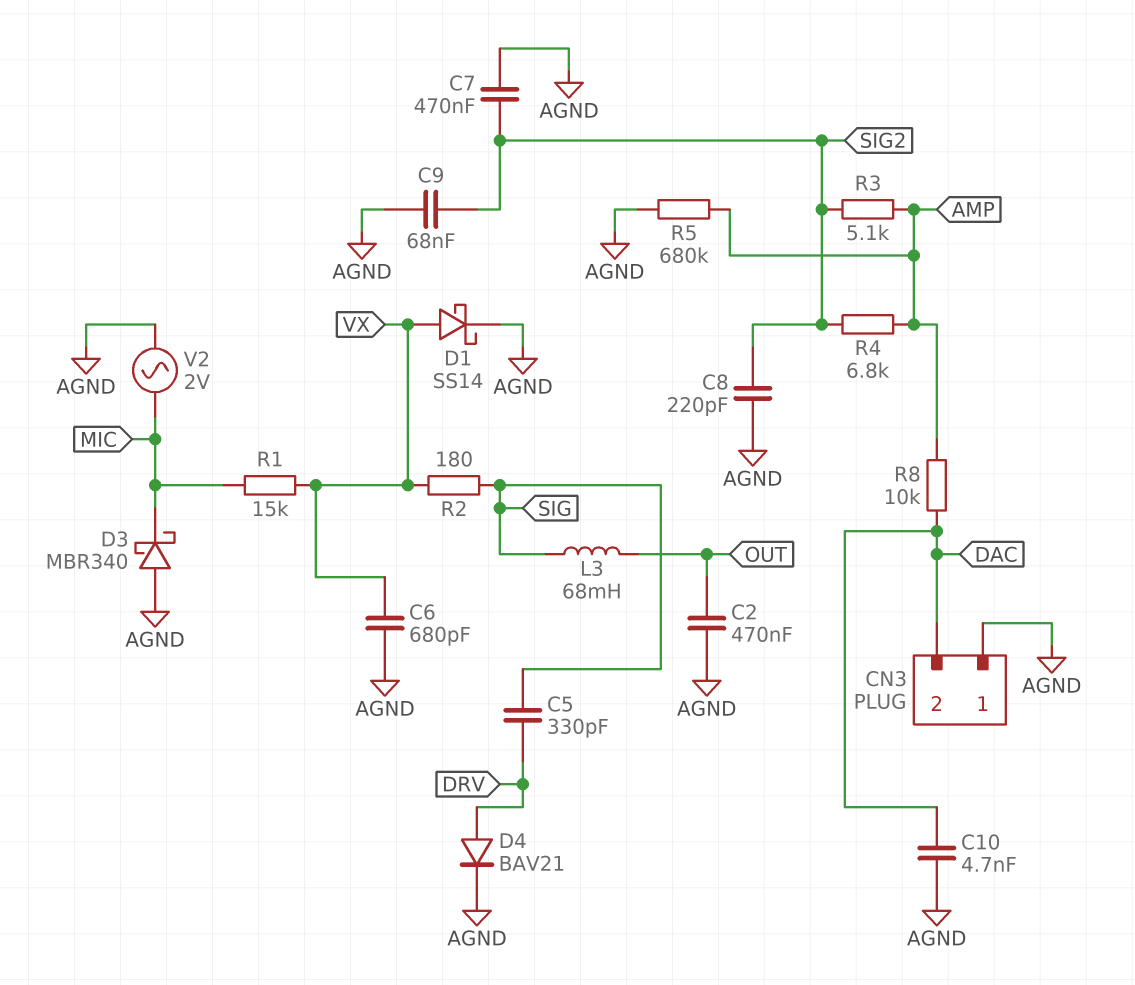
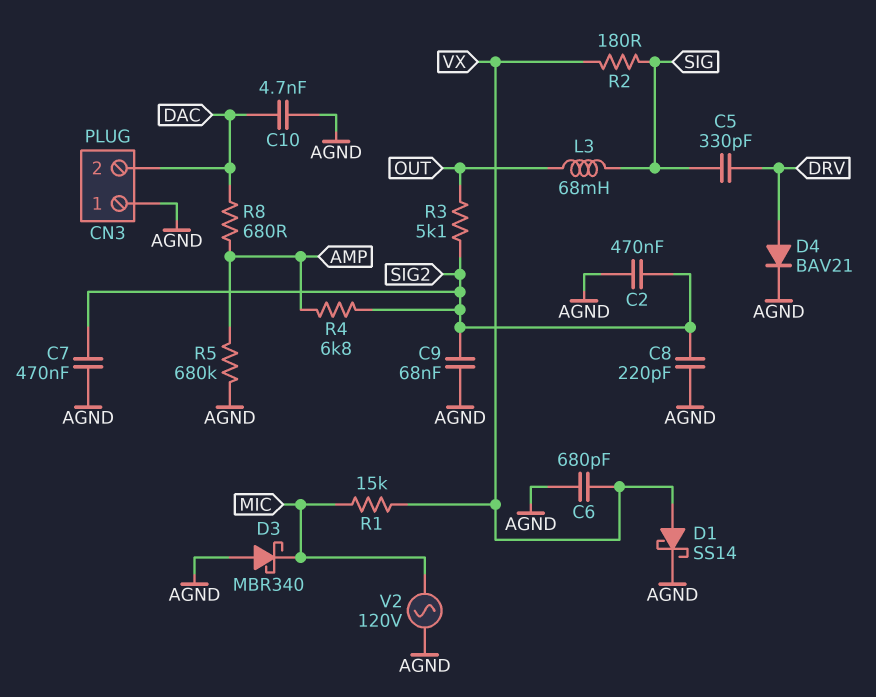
C2: 470nF (AGND, OUT) -> 470nF (AGND, SIG2)
R3: 5.1k (AMP, SIG2) -> 5.1k (OUT, SIG2)
R8: 10k (AMP, DAC) -> 680 (AMP, DAC)
V2: AC 2V (AGND, MIC) -> AC 120V (AGND, MIC)

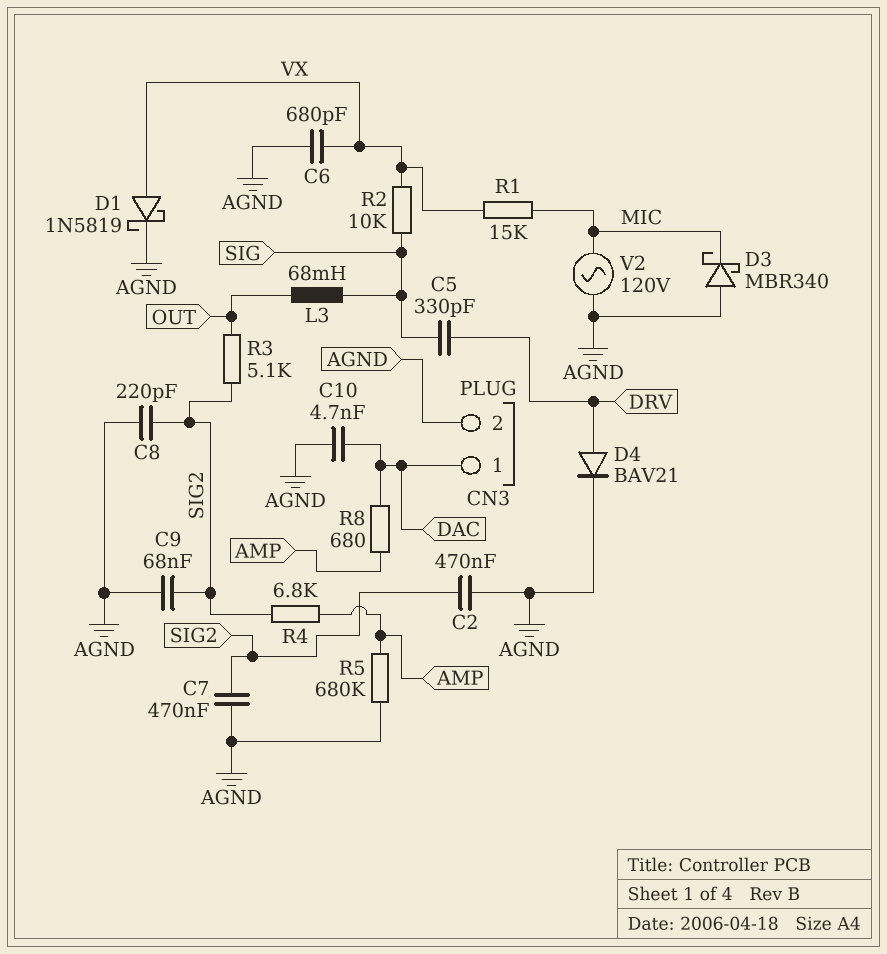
CN3 pin 1: AGND -> DAC
CN3 pin 2: DAC -> AGND
D1: schottky SS14 (A VX, K AGND) -> schottky 1N5819 (A VX, K AGND)
R2: 180 (SIG, VX) -> 10k (SIG, VX)

